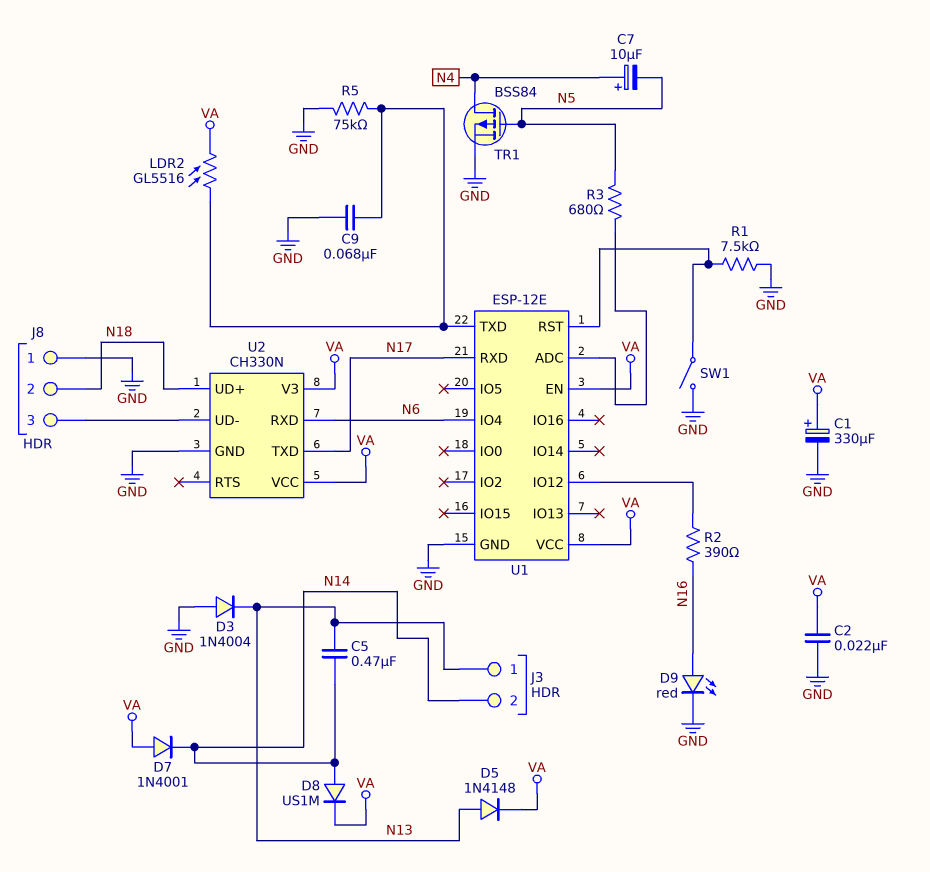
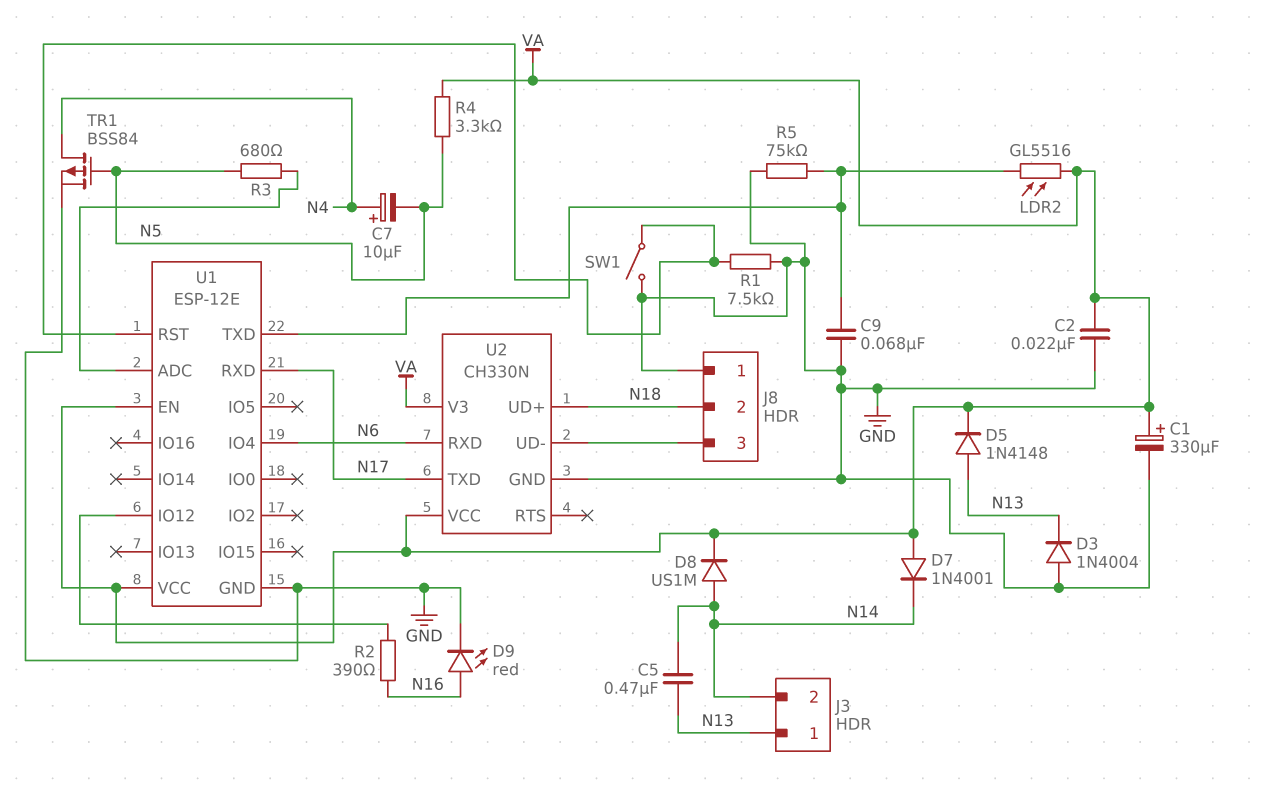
R4: none -> 3.3k (N5, VA)

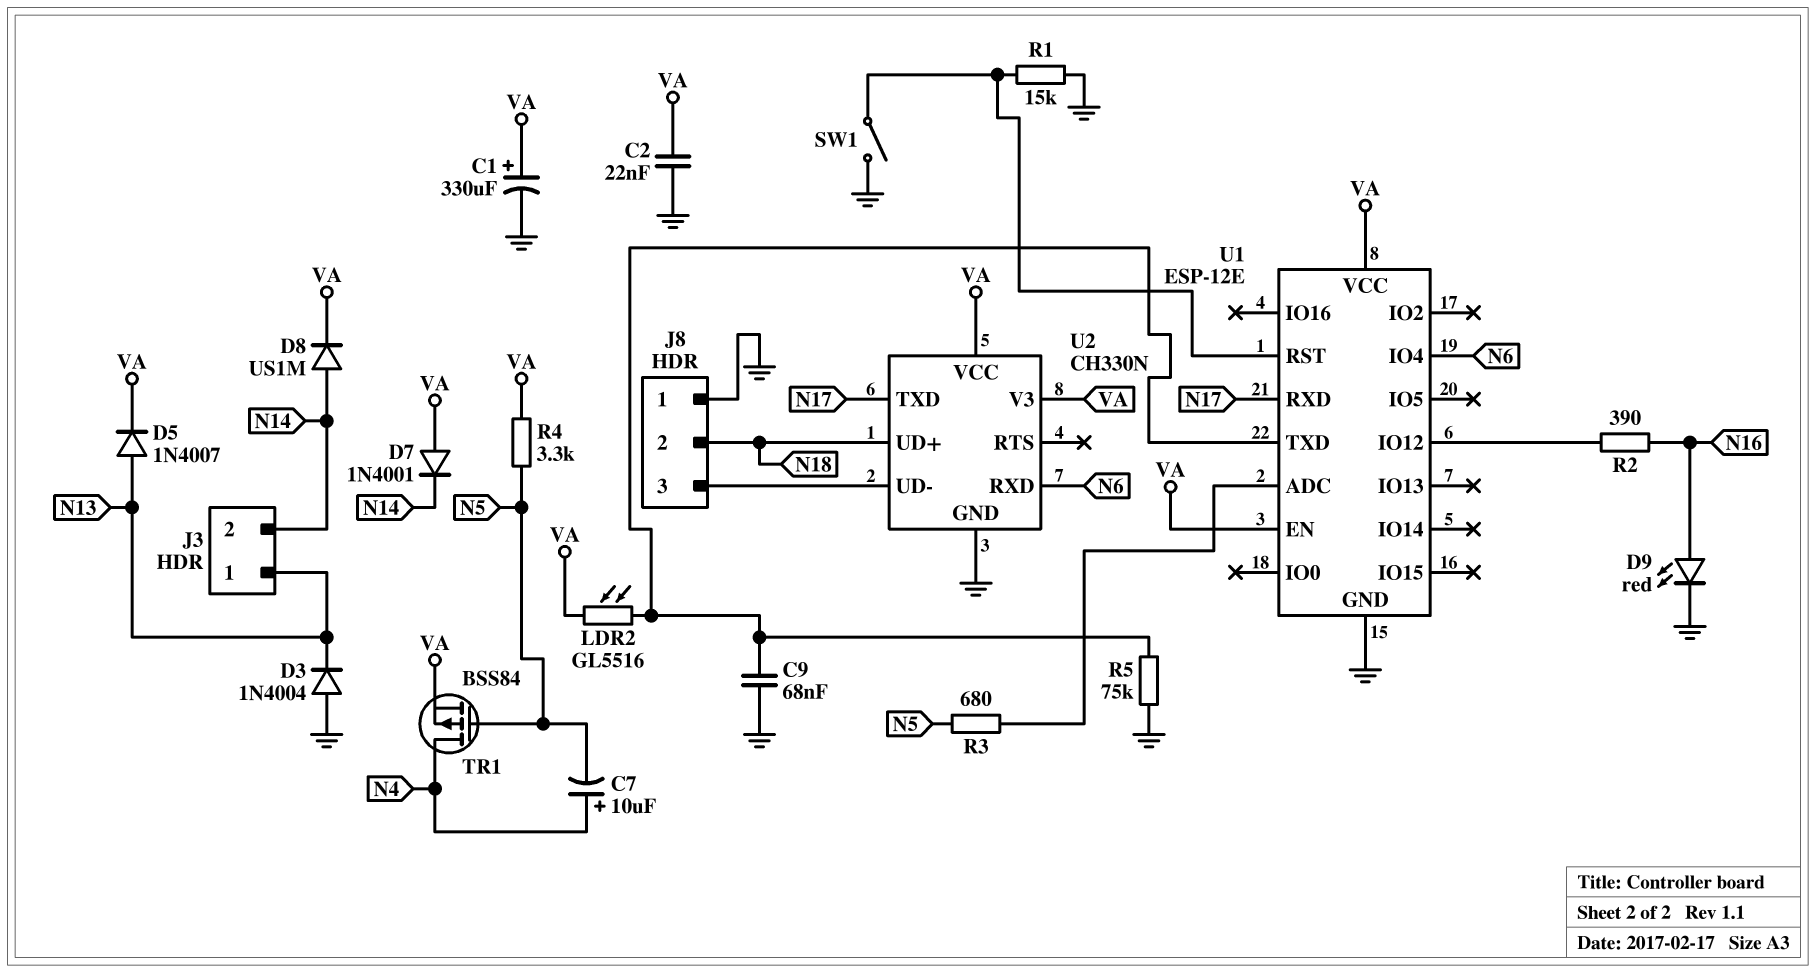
C5: 470nF (N13, N14) -> none
D5: diode 1N4148 (A N13, K VA) -> diode 1N4007 (A N13, K VA)
R1: 7.5k (GND, U1/RST) -> 15k (GND, U1/RST)
TR1: PMOS BSS84 (G N5, D N4, S GND) -> PMOS BSS84 (G N5, D N4, S VA)

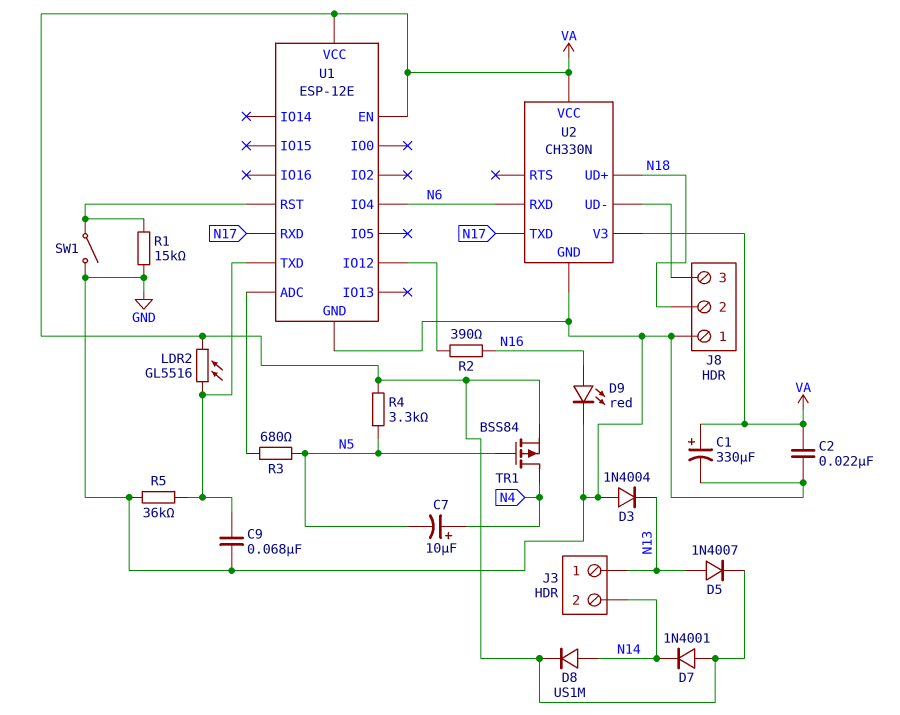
R5: 75k (GND, U1/TXD) -> 36k (GND, U1/TXD)

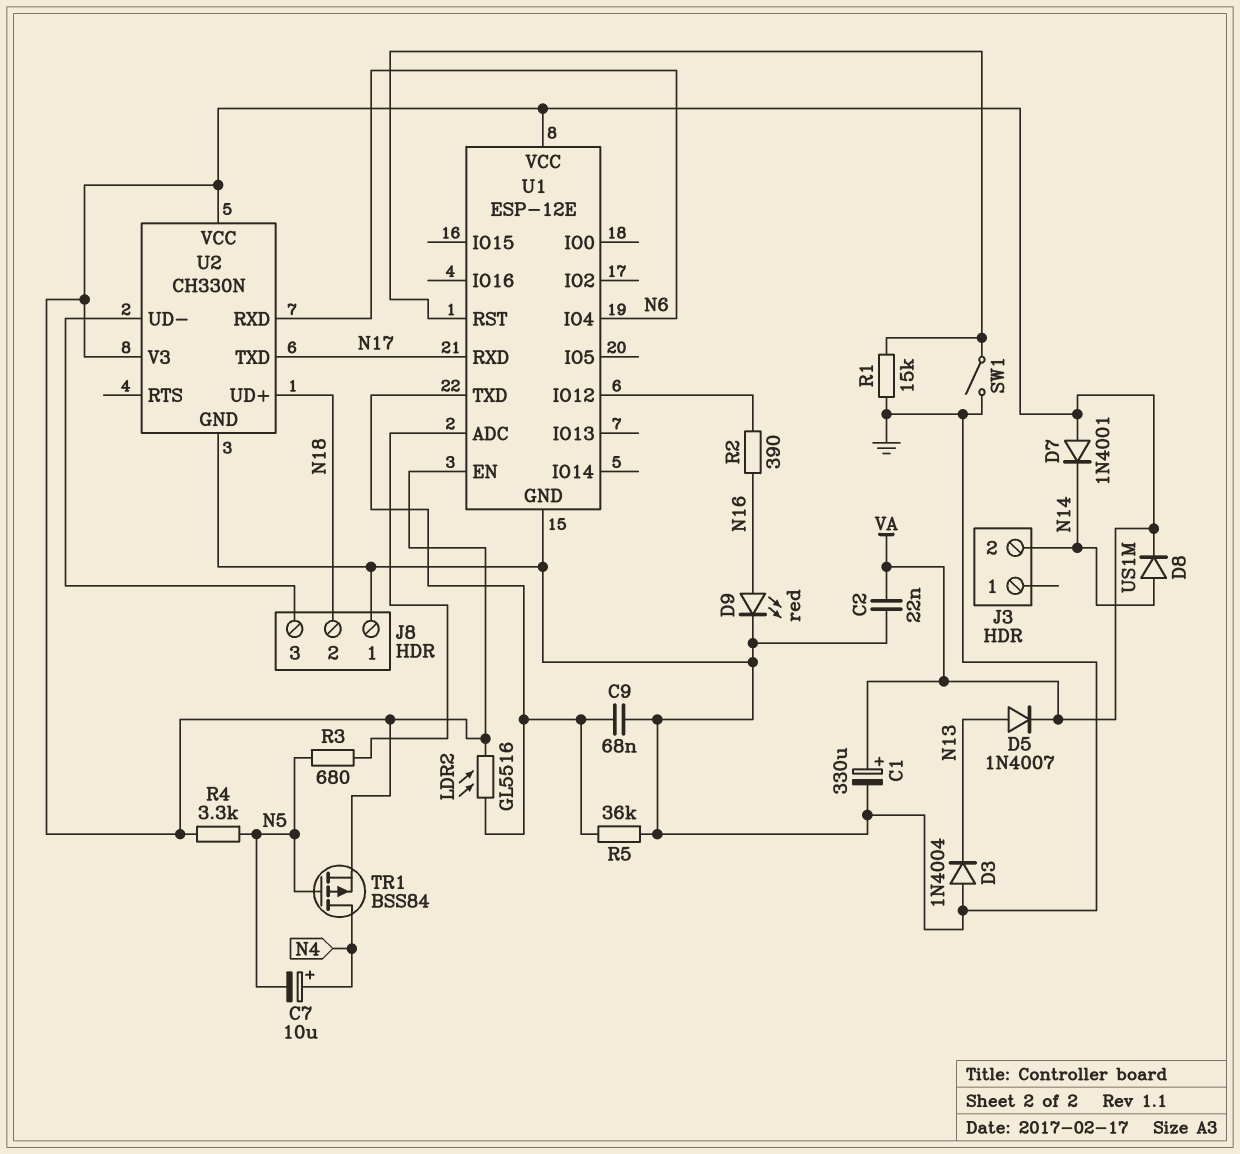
J3 pin 1: N13 -> none

